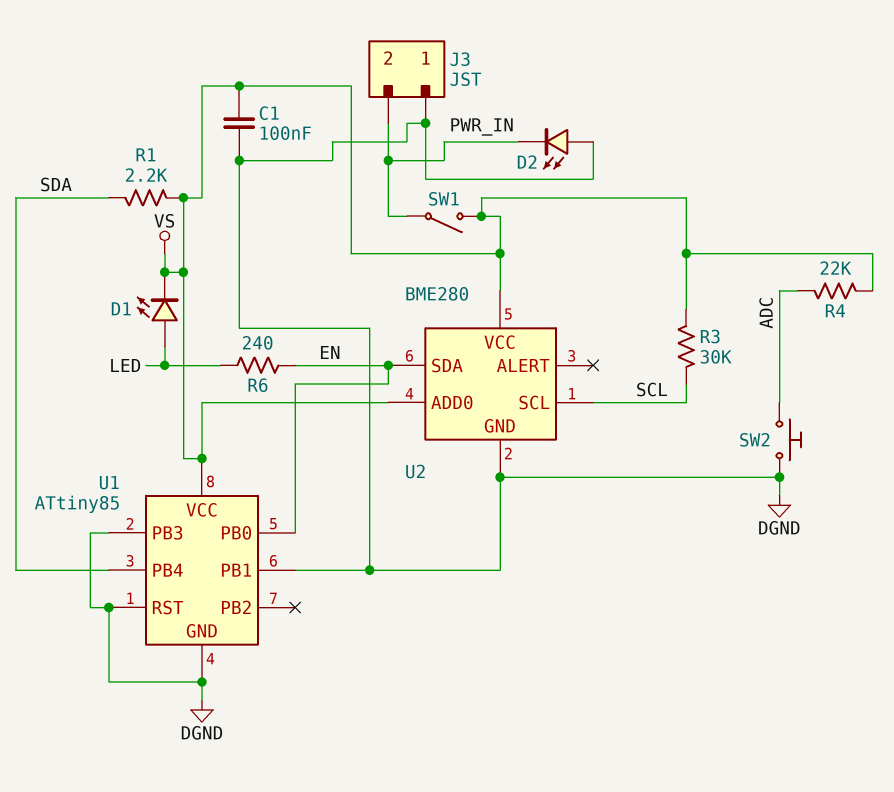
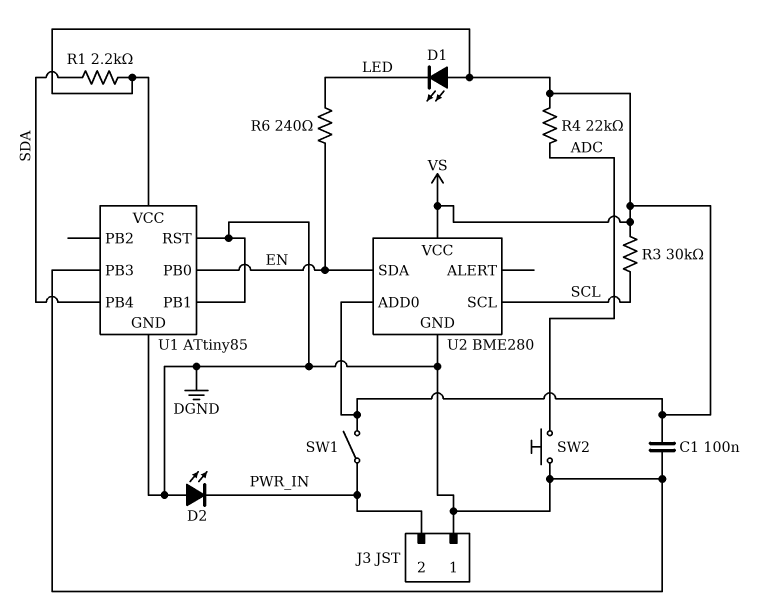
D1: LED (A LED, K VS) -> LED (A VS, K LED)

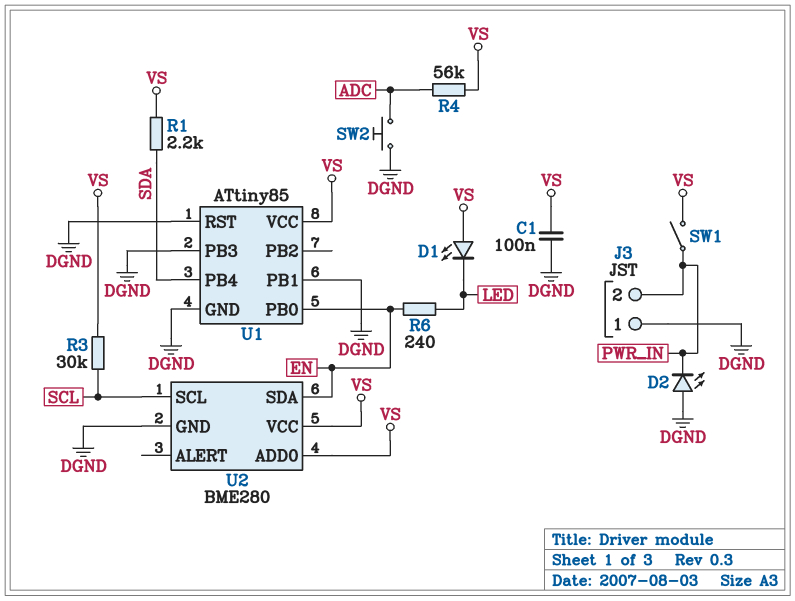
R4: 22k (ADC, VS) -> 56k (ADC, VS)

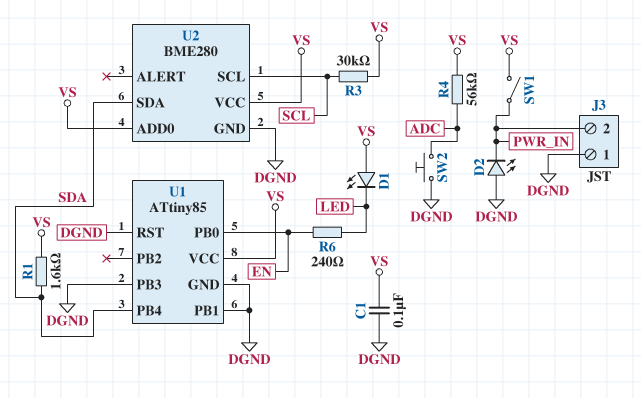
R1: 2.2k (SDA, VS) -> 1.6k (SDA, VS)
U2 pin SDA: EN -> SDA

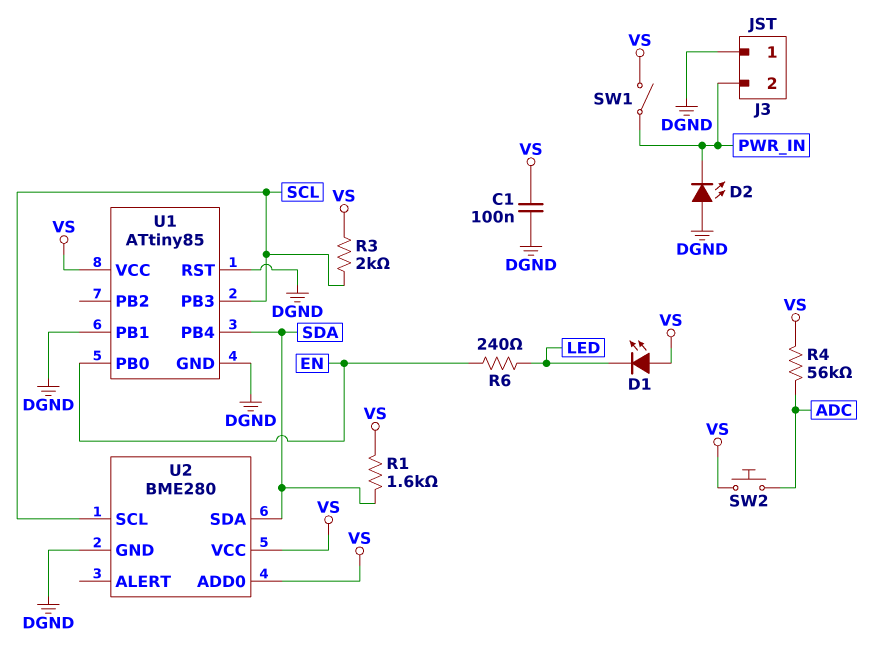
R3: 30k (SCL, VS) -> 2k (SCL, VS)
SW2: button (ADC, DGND) -> button (ADC, VS)
U1 pin PB3: DGND -> SCL

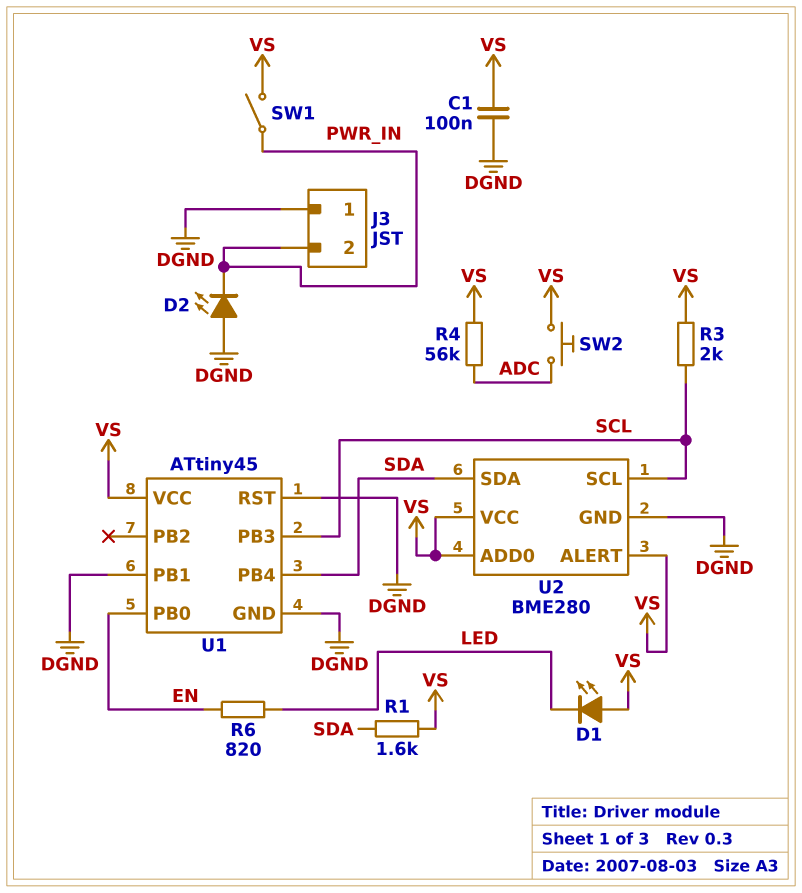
R6: 240 (EN, LED) -> 820 (EN, LED)
U1: ATtiny85 -> ATtiny45
U2 pin ALERT: none -> VS

